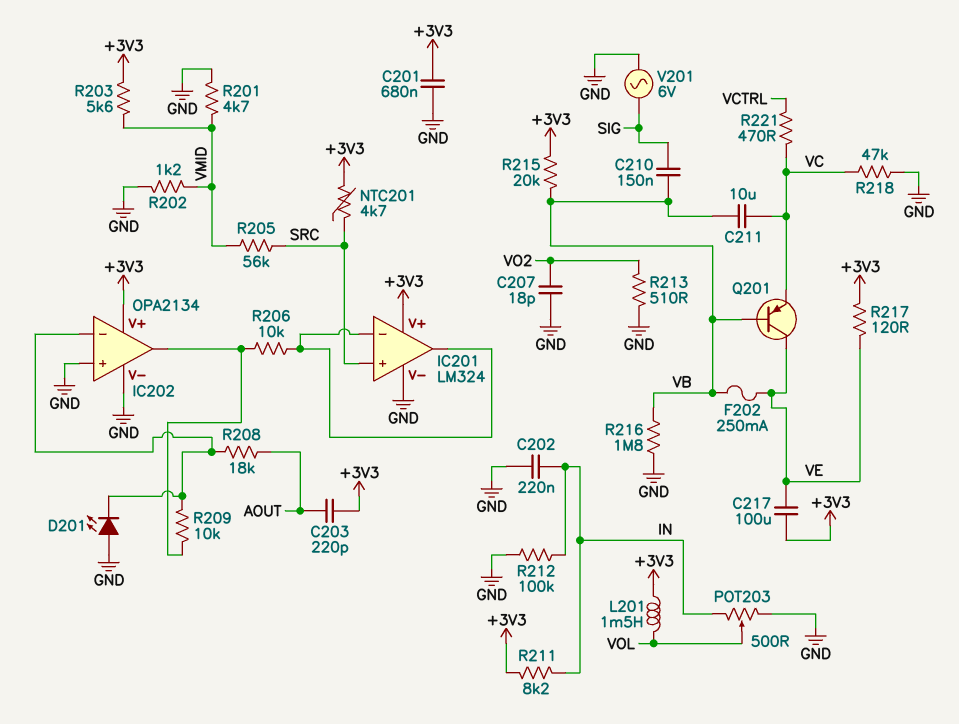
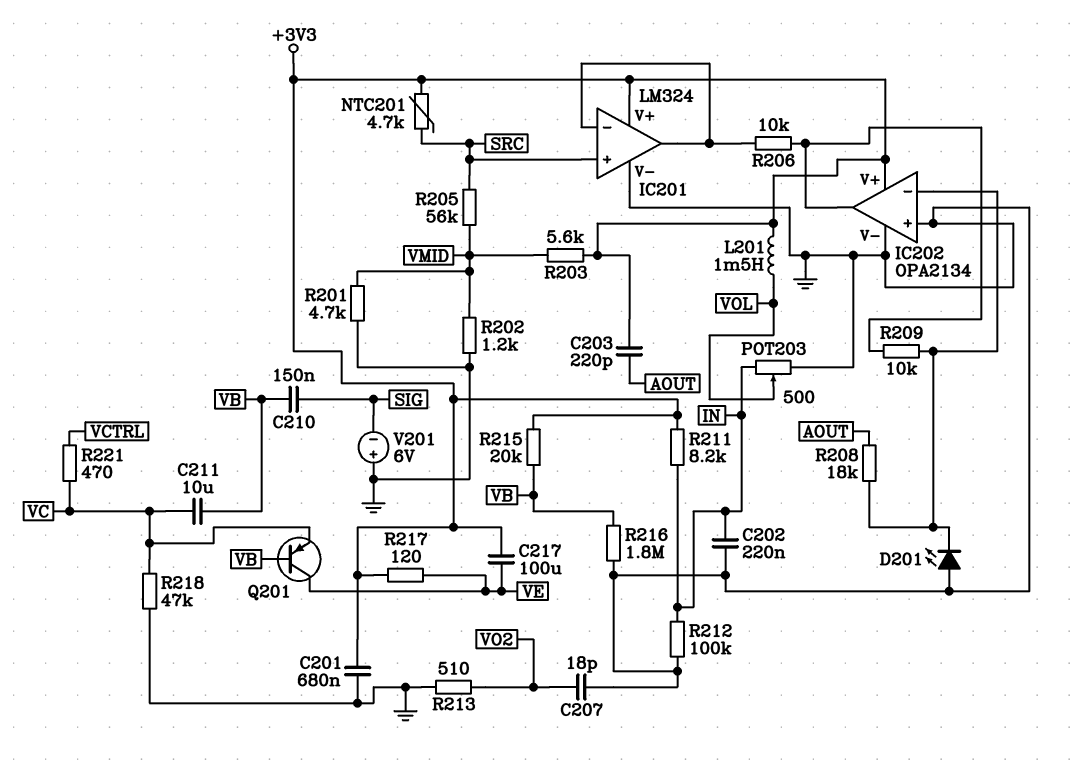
F202: 250mA (VB, VE) -> none
V201: AC 6V (GND, SIG) -> 6V (plus GND, minus SIG)

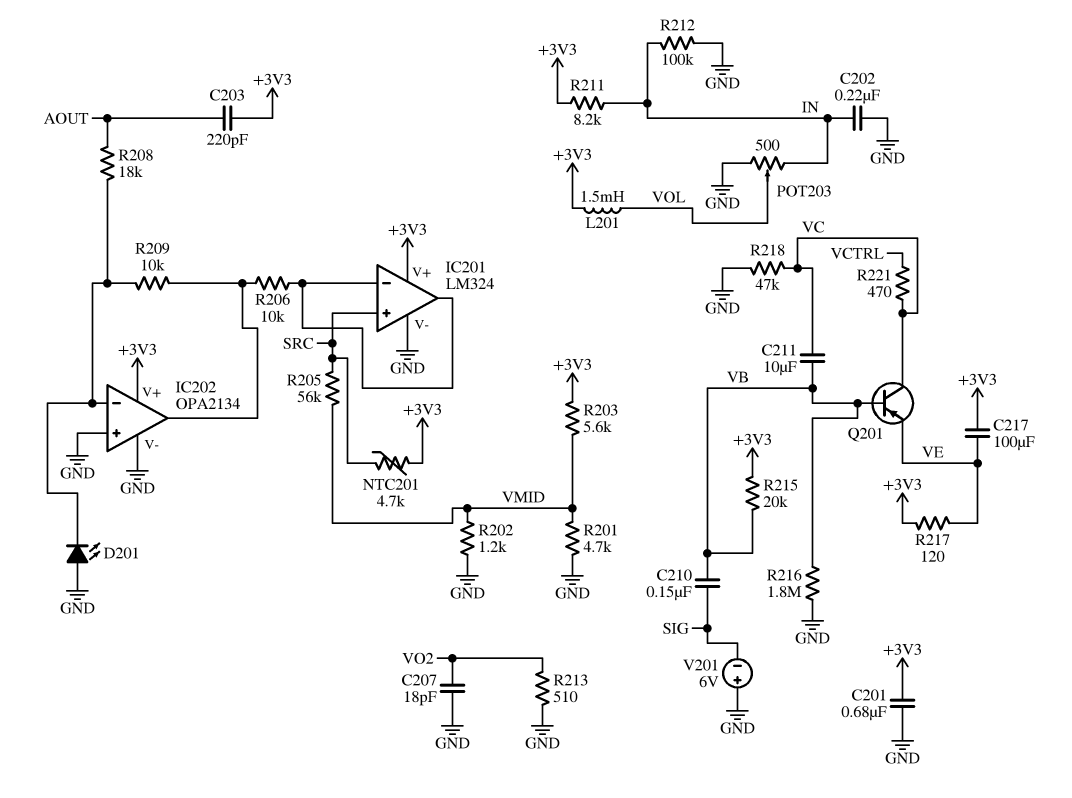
Q201: PNP (B VB, C VE, E VC) -> PNP (B VB, C VC, E VE)

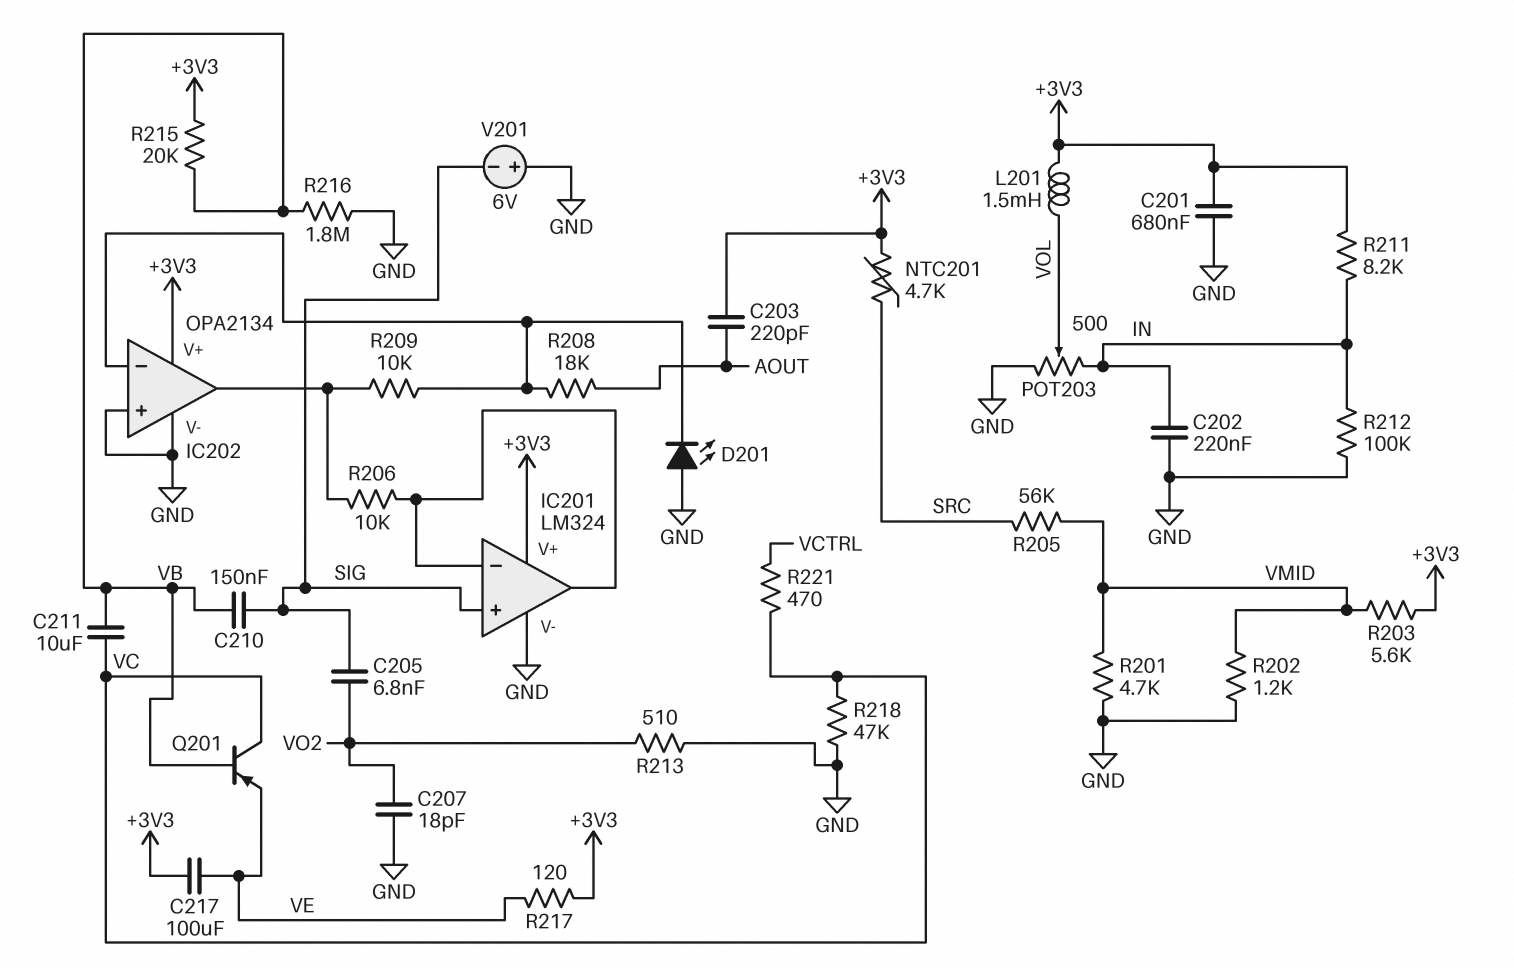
C205: none -> 6.8nF (SIG, VO2)
IC201 pin in+: SRC -> SIG

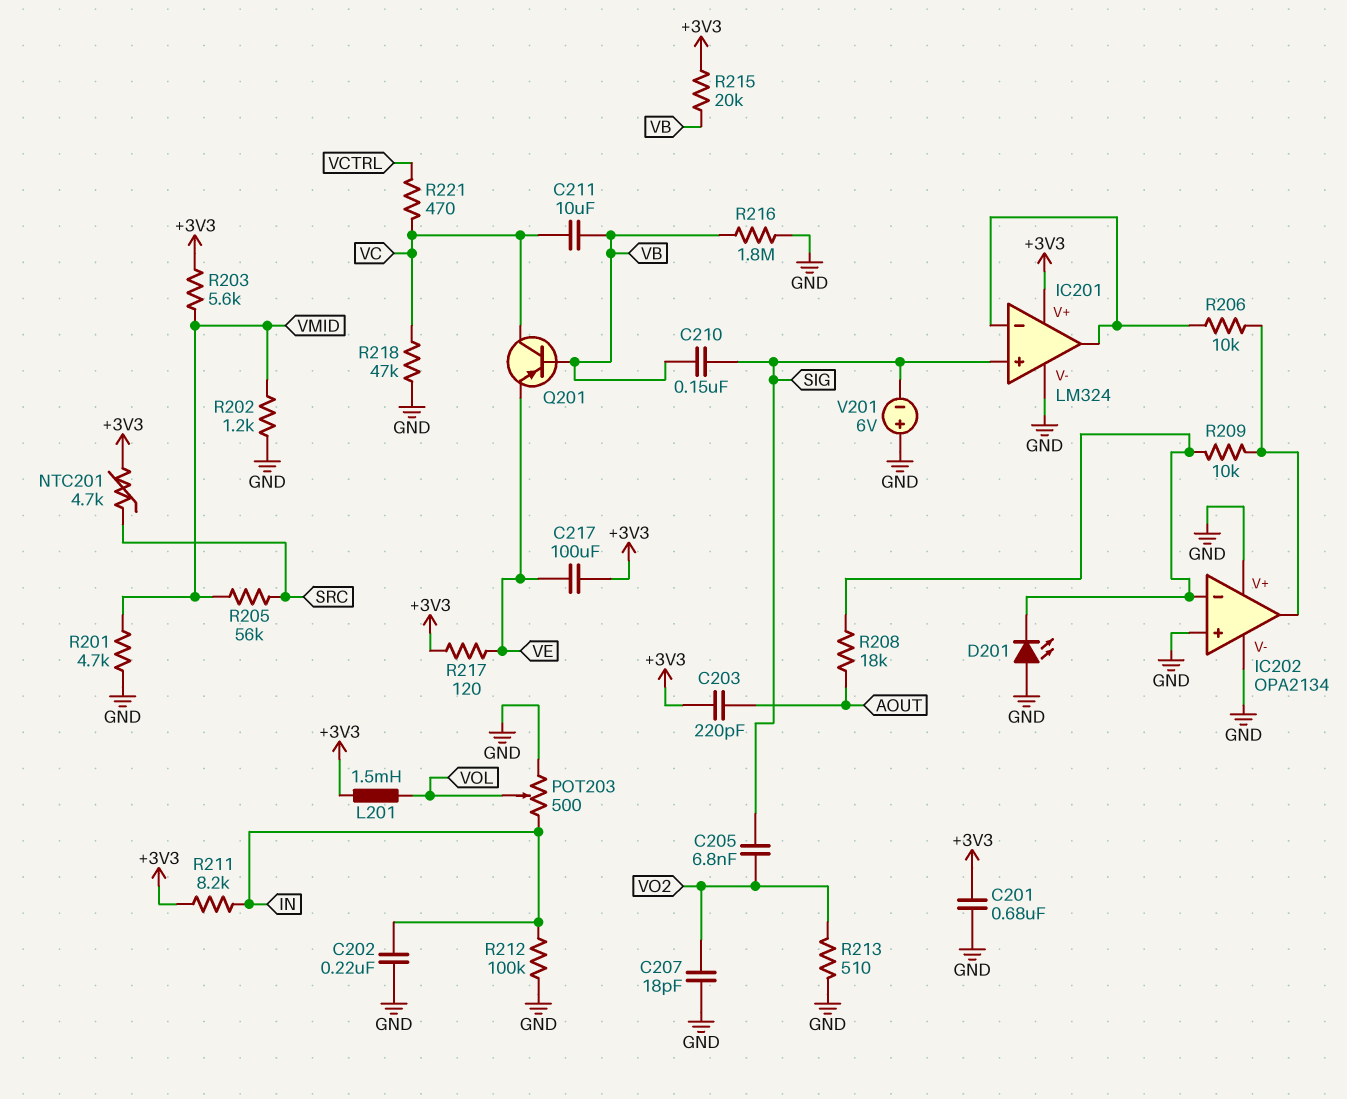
IC202 pin V+: +3V3 -> GND

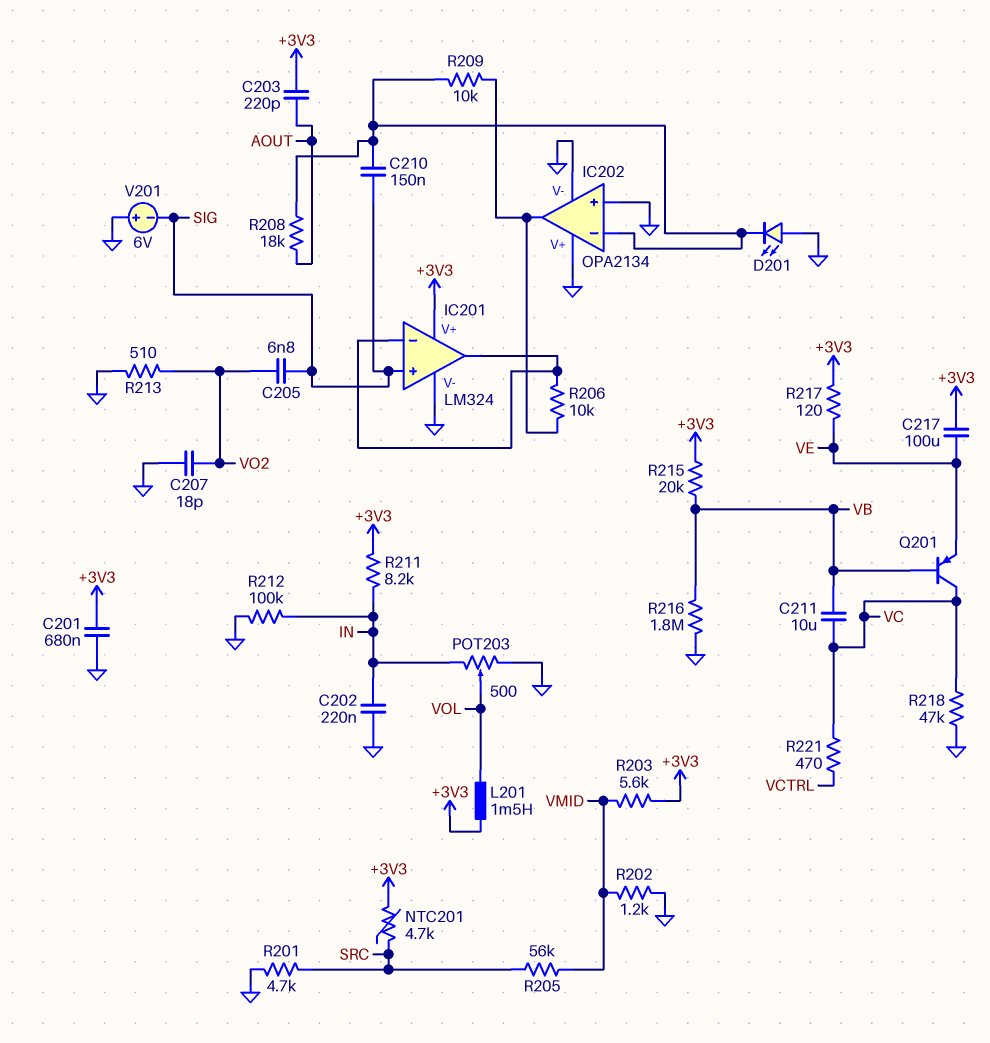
C210: 150nF (SIG, VB) -> 150nF (IC202/in-, SIG)
R201: 4.7k (GND, VMID) -> 4.7k (GND, SRC)

